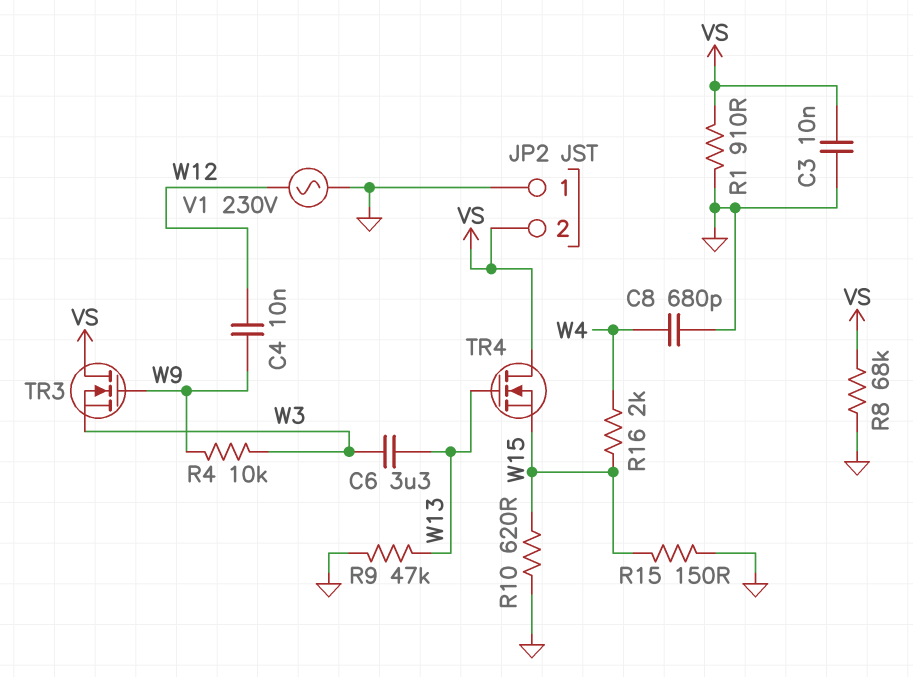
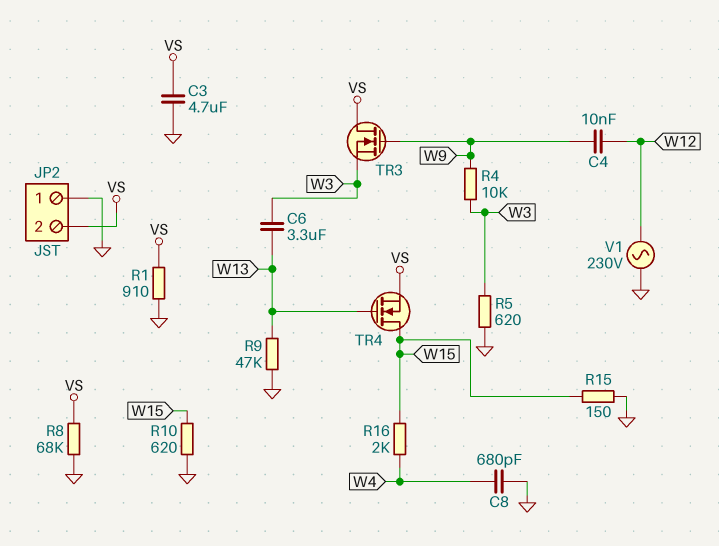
C3: 10nF (GND, VS) -> 4.7uF (GND, VS)
R5: none -> 620 (GND, W3)
TR4: NMOS (G W13, D VS, S W15) -> NMOS (G W13, D W15, S VS)

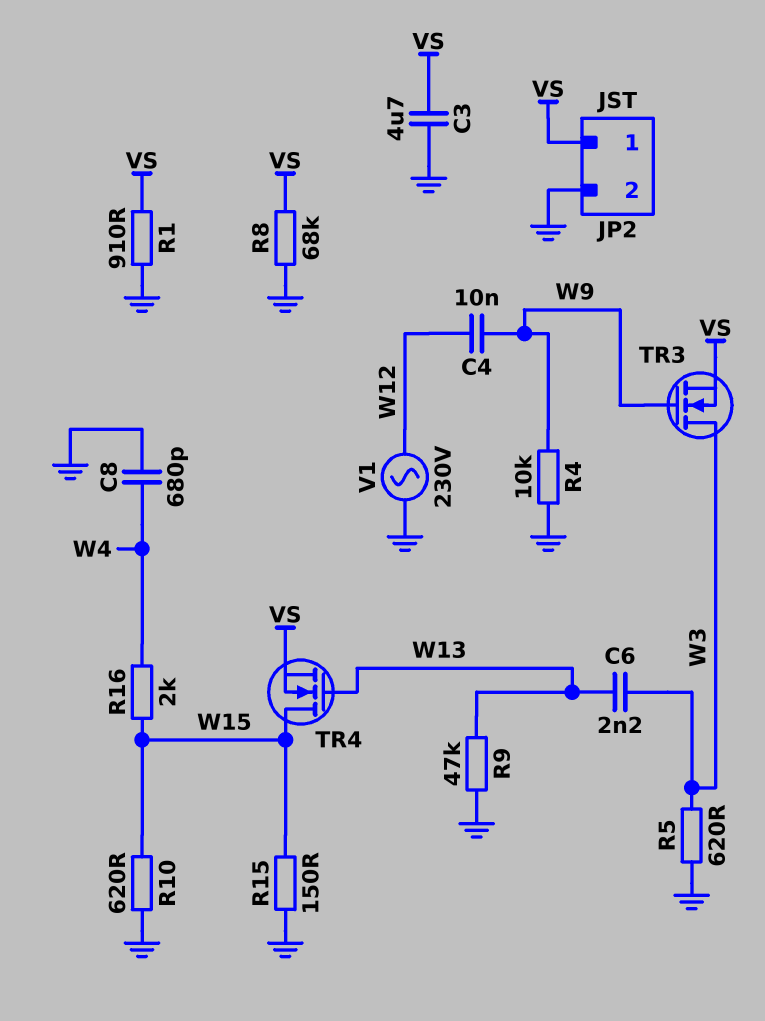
C6: 3.3uF (W3, W13) -> 2.2nF (W3, W13)
JP2 pin 1: GND -> VS
JP2 pin 2: VS -> GND
R4: 10k (W3, W9) -> 10k (GND, W9)
TR3: NMOS (G W9, D VS, S W3) -> NMOS (G W9, D W3, S VS)

